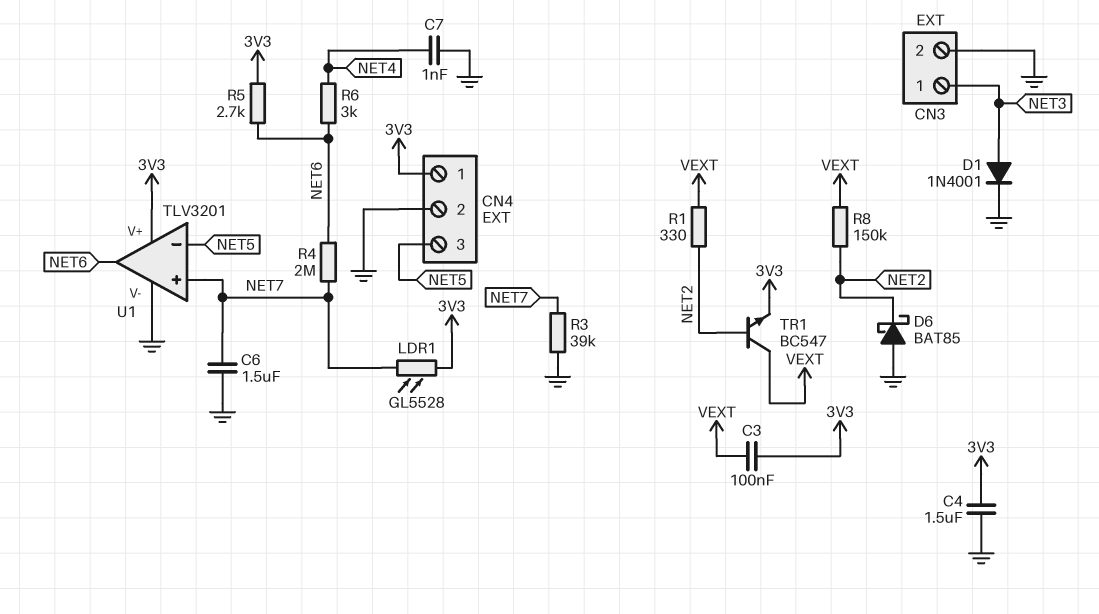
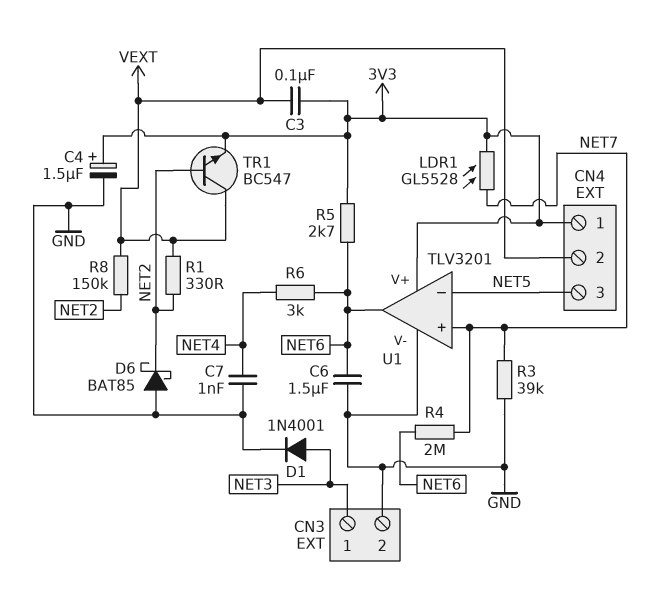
C4: 1.5uF (3V3, GND) -> 1.5uF (plus 3V3, minus GND)
C6: 1.5uF (GND, NET7) -> 1.5uF (GND, NET6)
CN4 pin 2: GND -> VEXT

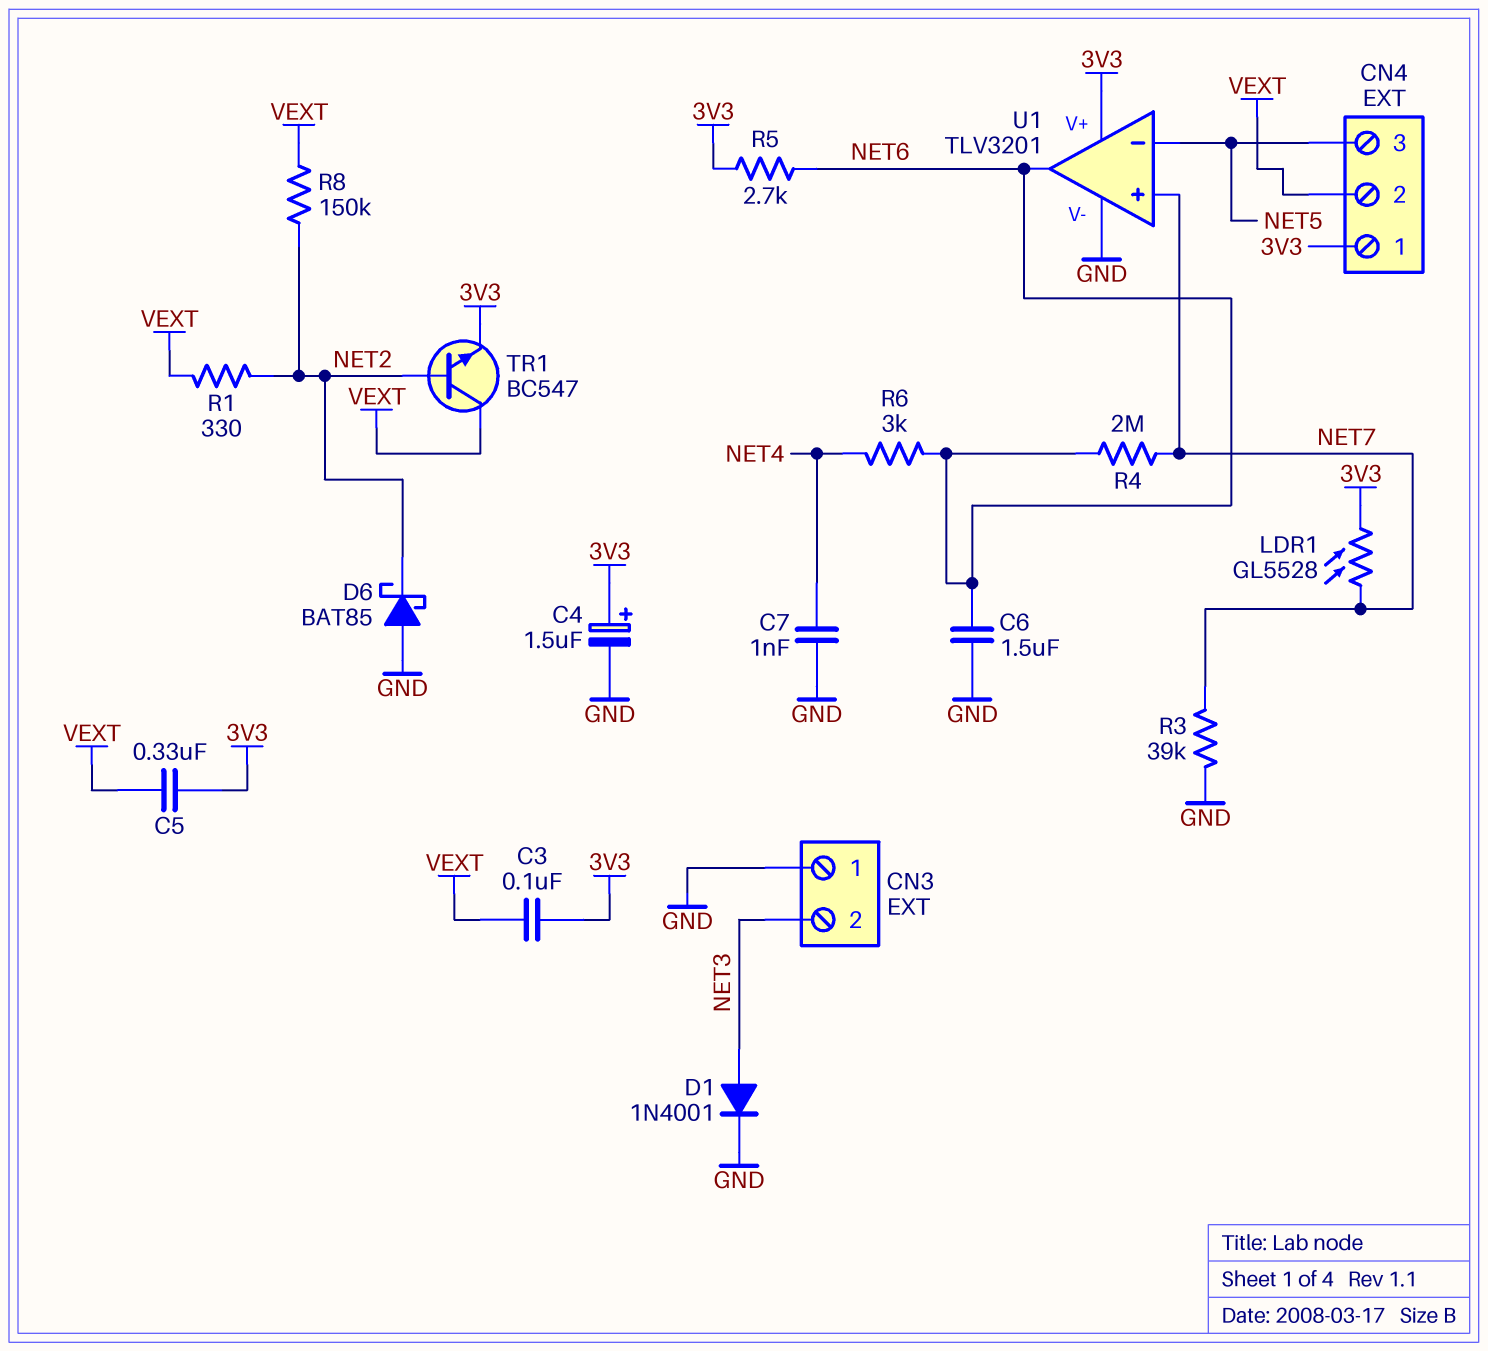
C5: none -> 330nF (3V3, VEXT)
CN3 pin 1: NET3 -> GND
CN3 pin 2: GND -> NET3

